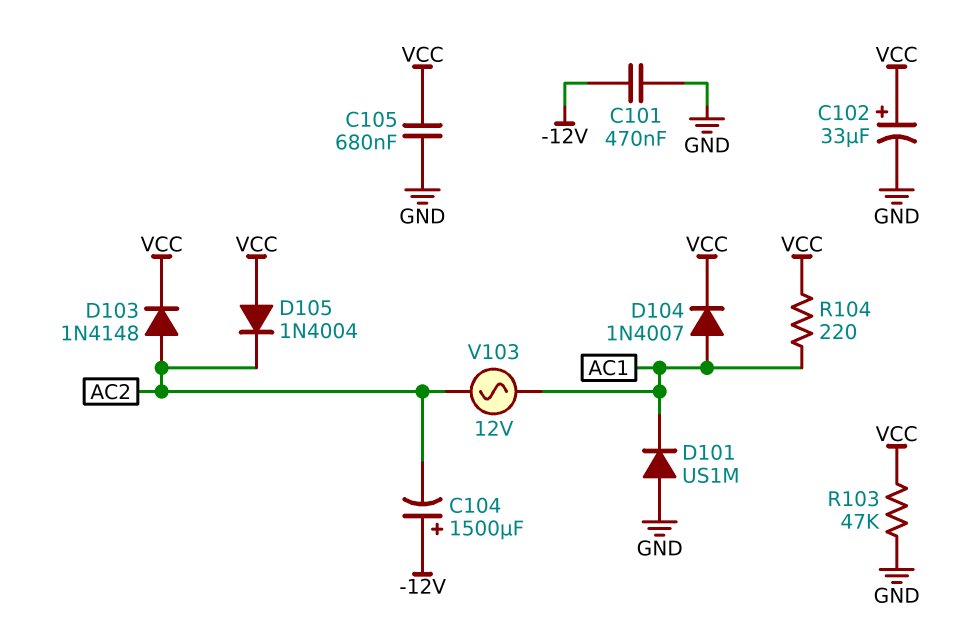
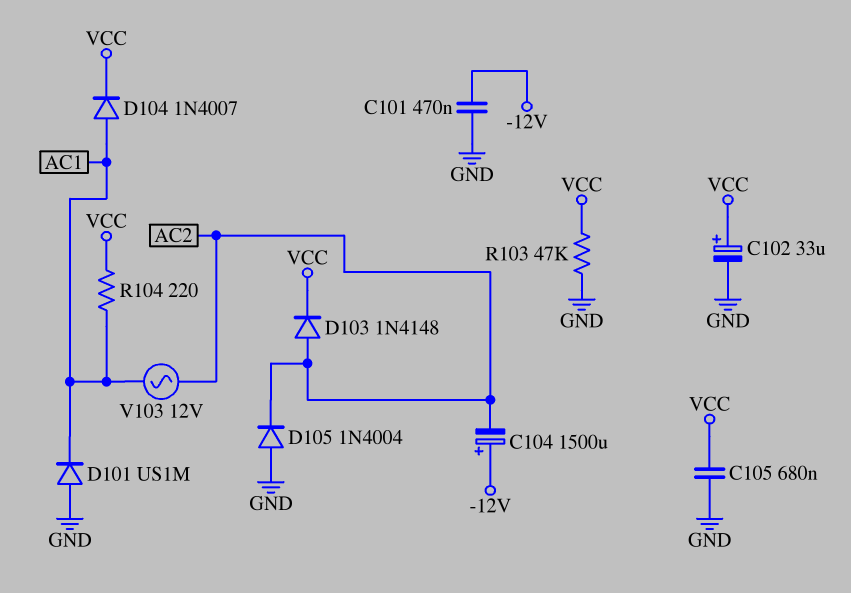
D105: diode 1N4004 (A VCC, K AC2) -> diode 1N4004 (A GND, K AC2)

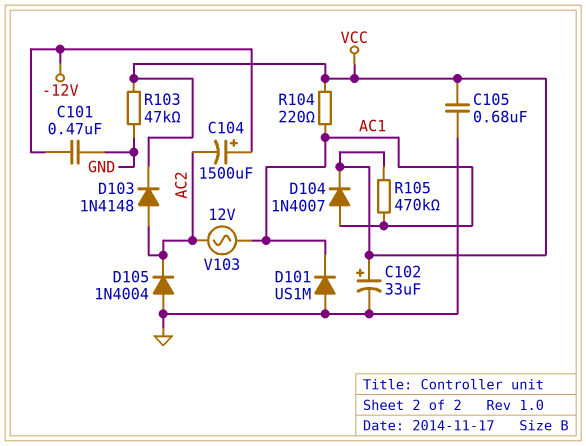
R105: none -> 470k (AC1, VCC)

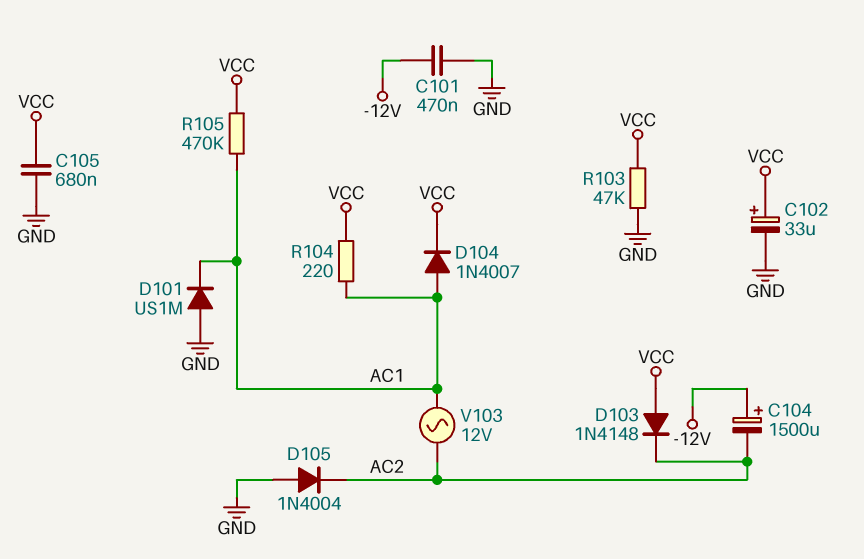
D103: diode 1N4148 (A AC2, K VCC) -> diode 1N4148 (A VCC, K AC2)

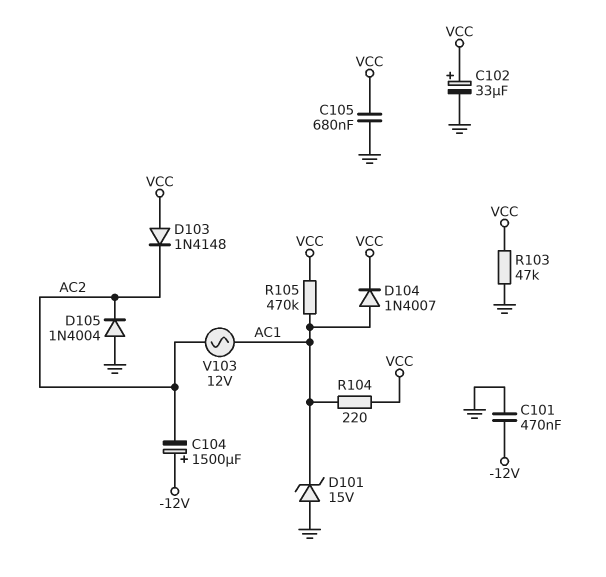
D101: diode US1M (A GND, K AC1) -> zener 15V (A GND, K AC1)

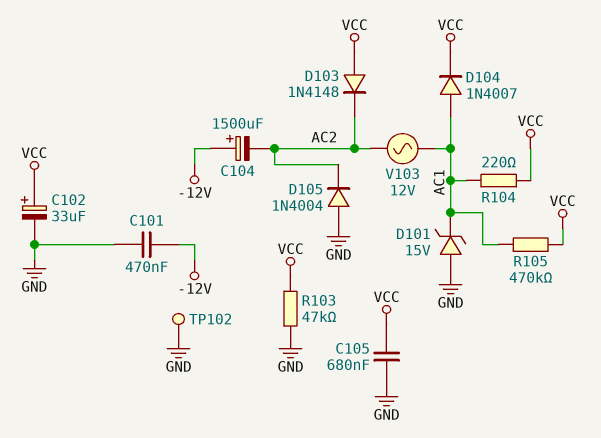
TP102: none -> test point (GND)

